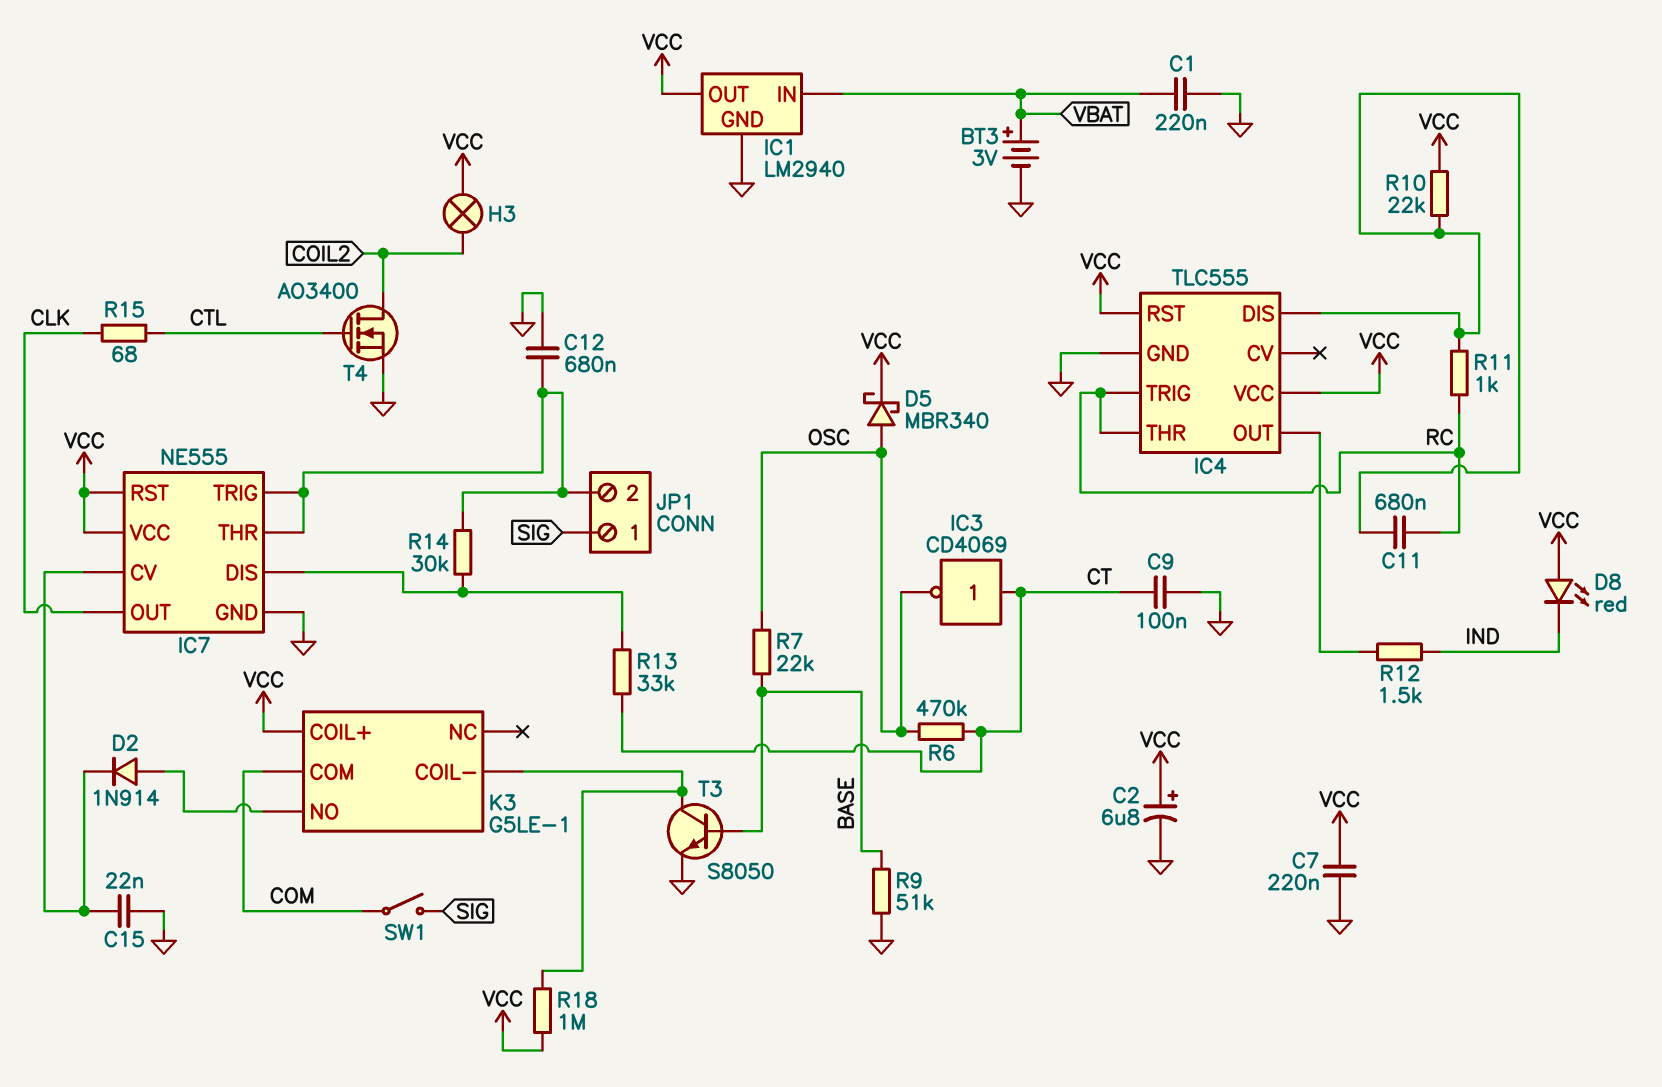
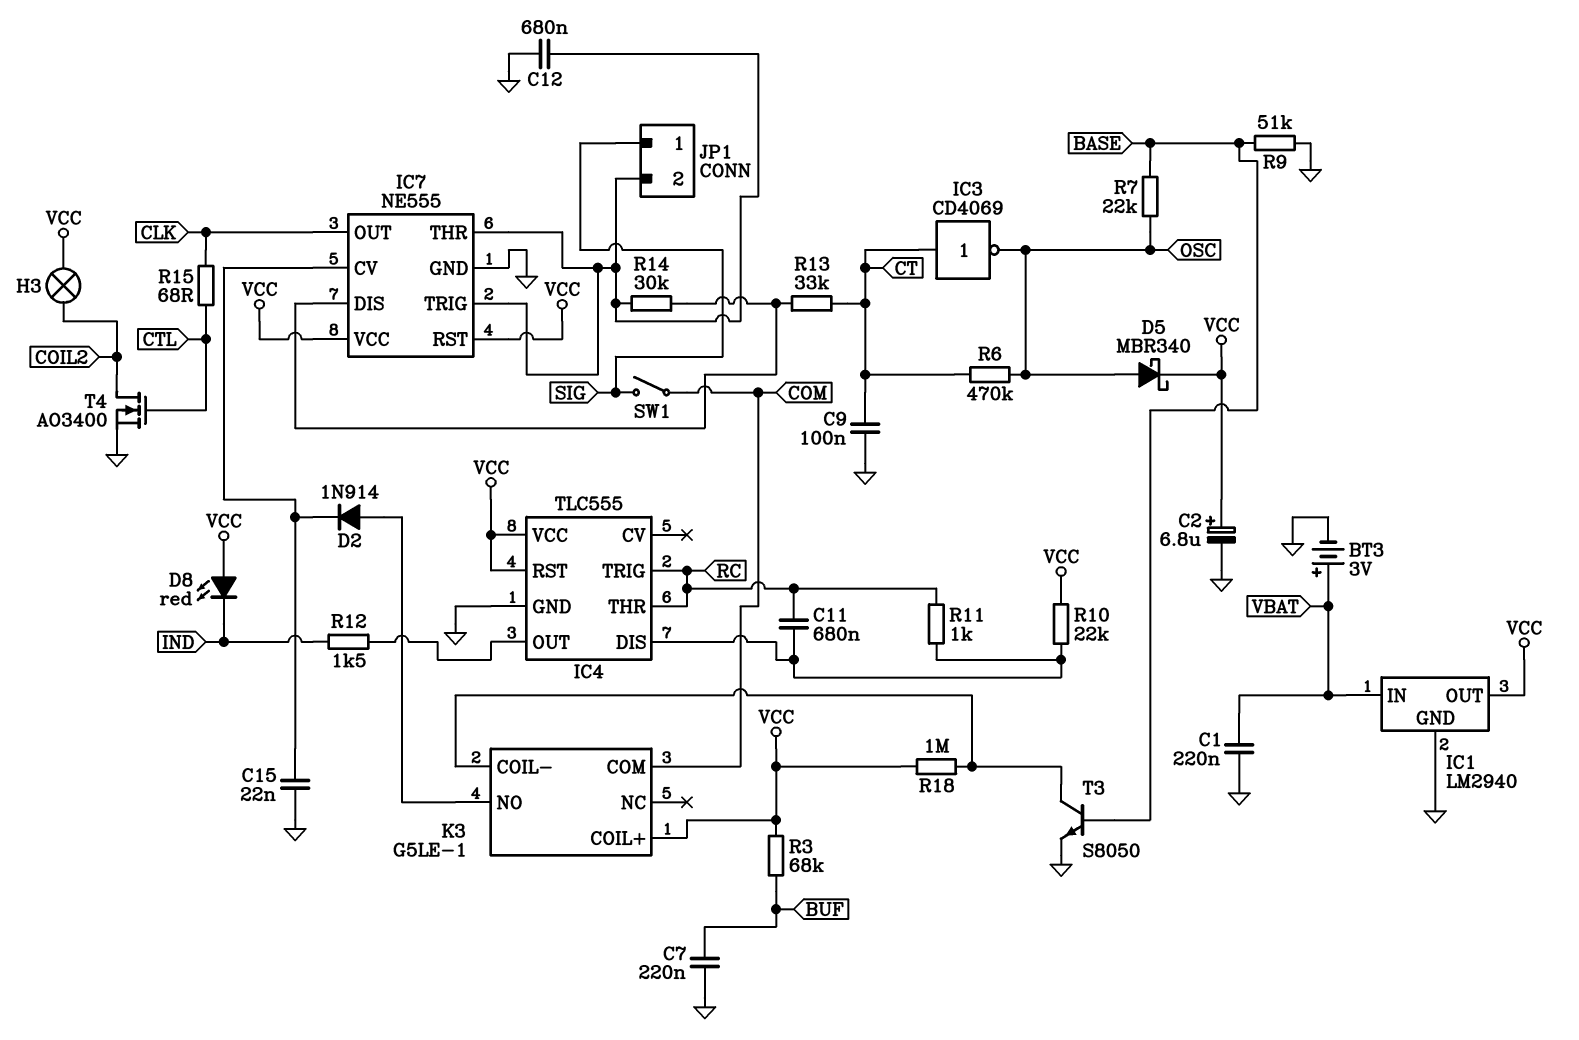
C7: 220nF (GND, VCC) -> 220nF (BUF, GND)
R3: none -> 68k (BUF, VCC)

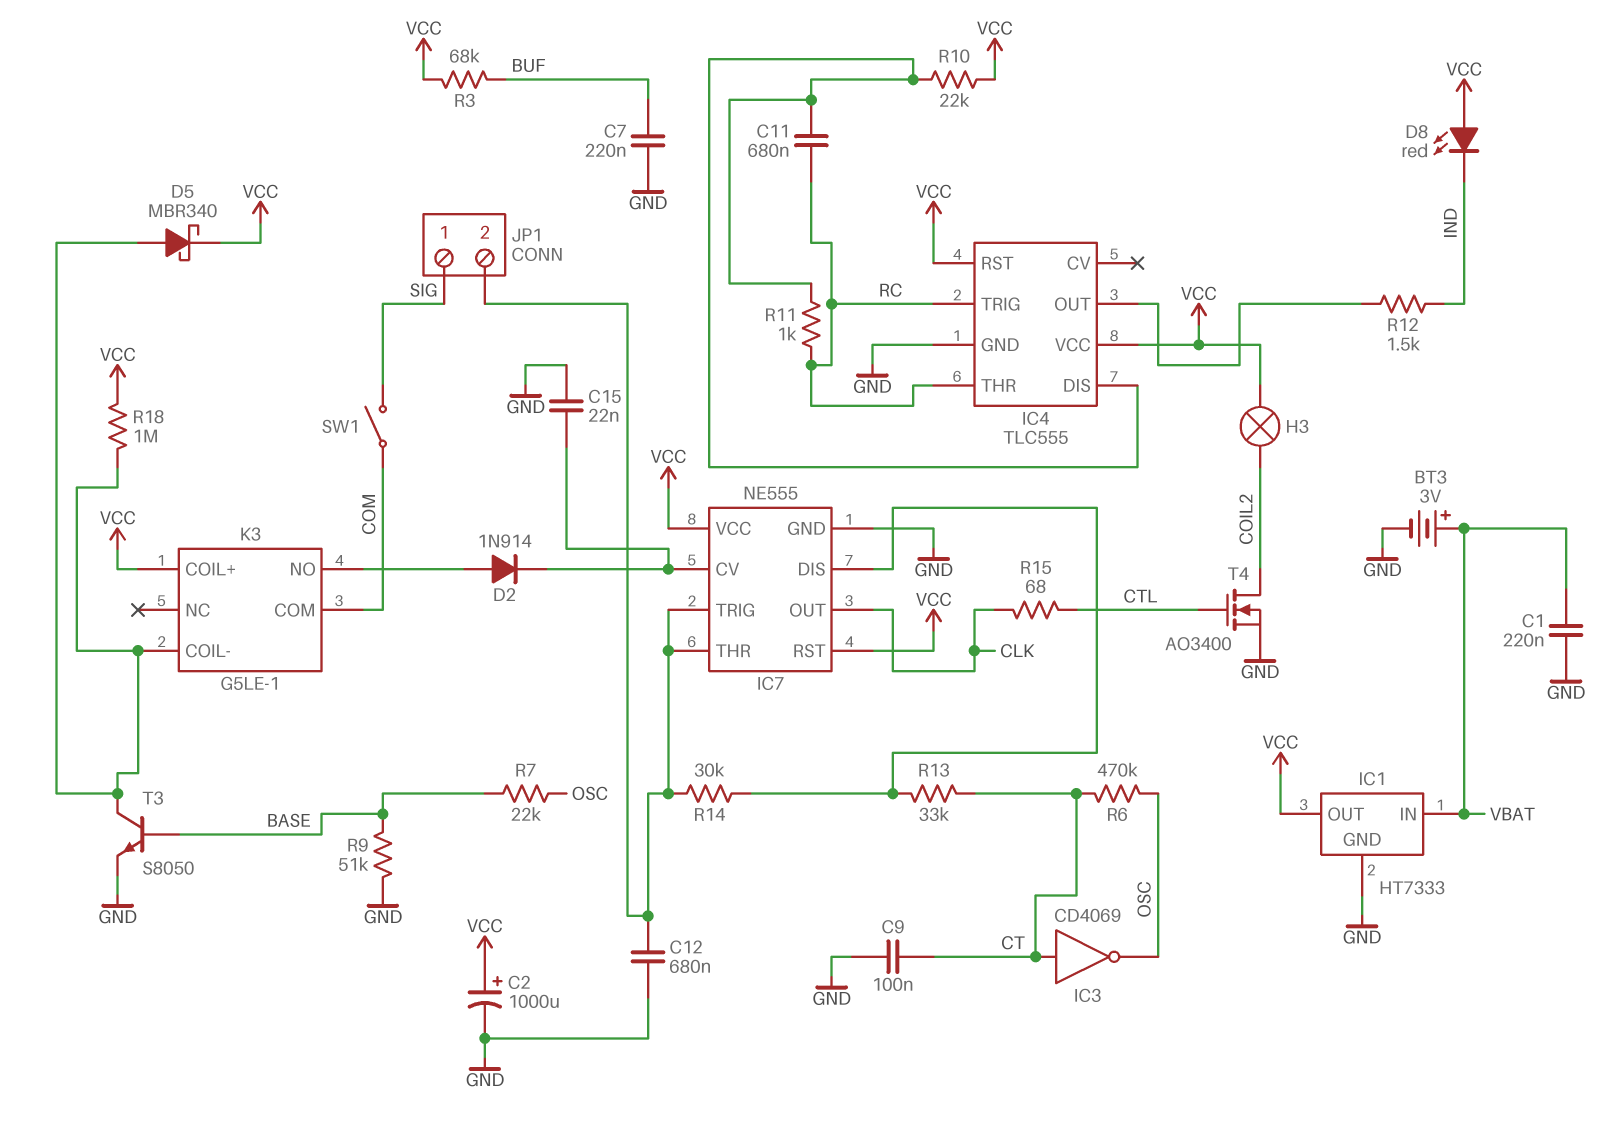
C2: 6.8uF (plus VCC, minus GND) -> 1000uF (plus VCC, minus GND)
D5: schottky MBR340 (A OSC, K VCC) -> schottky MBR340 (A K3/COIL-, K VCC)
IC1: LM2940 -> HT7333

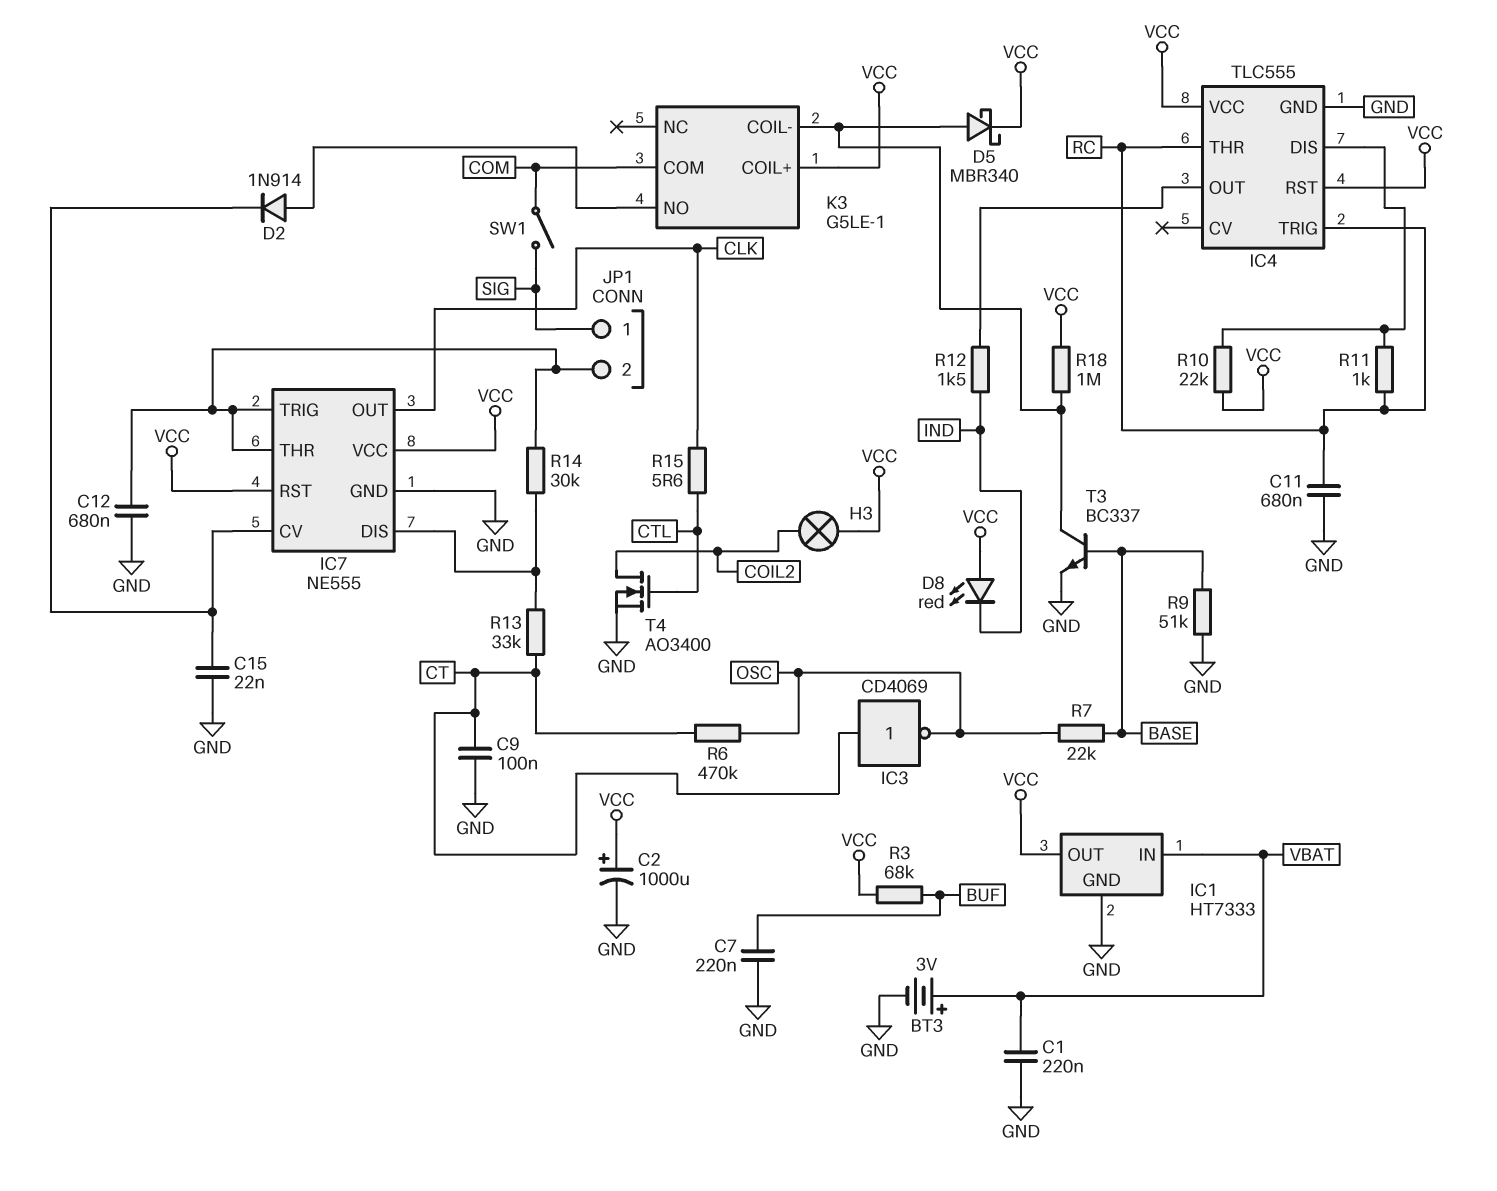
C11: 680nF (IC4/DIS, RC) -> 680nF (GND, RC)
R15: 68 (CLK, CTL) -> 5.6 (CLK, CTL)
T3: NPN S8050 (B BASE, C K3/COIL-, E GND) -> NPN BC337 (B BASE, C K3/COIL-, E GND)

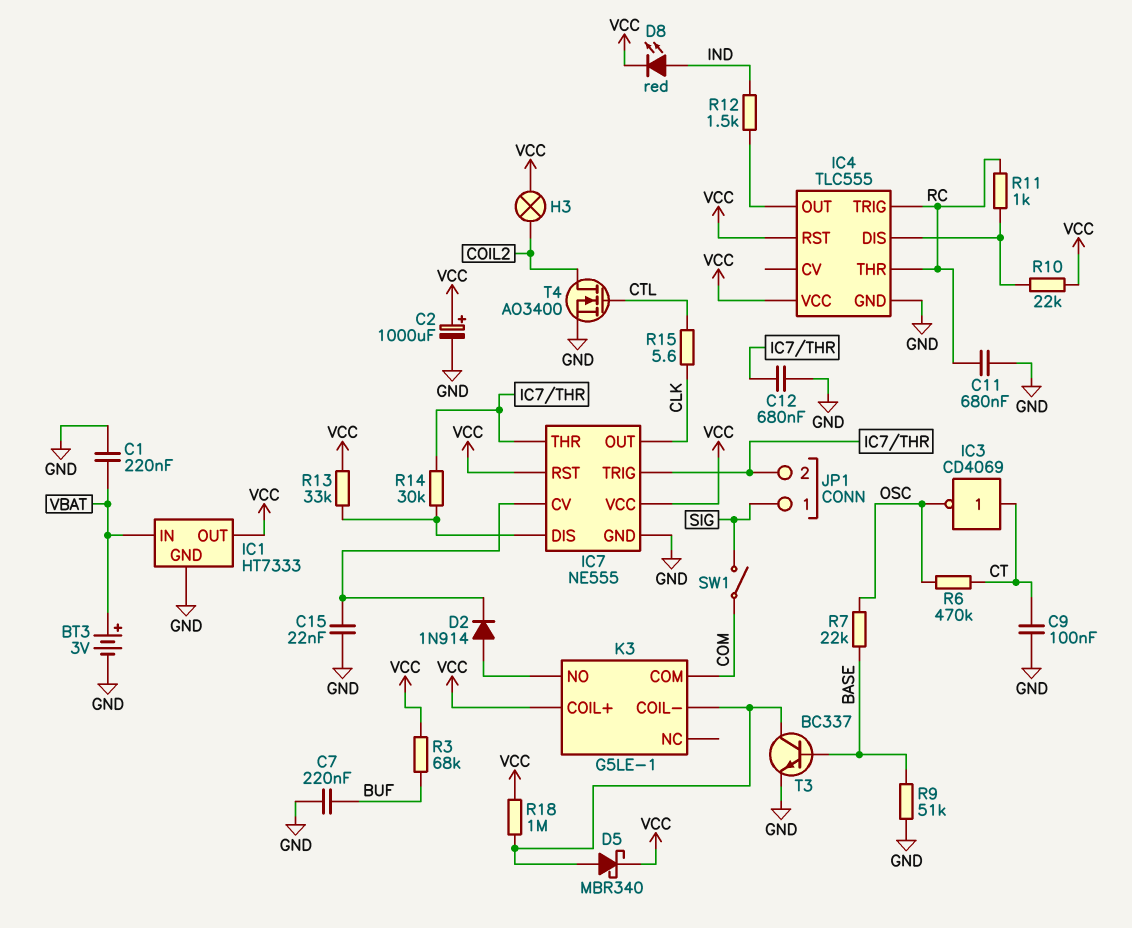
D8: LED red (A VCC, K IND) -> LED red (A IND, K VCC)
R13: 33k (CT, IC7/DIS) -> 33k (IC7/DIS, VCC)

